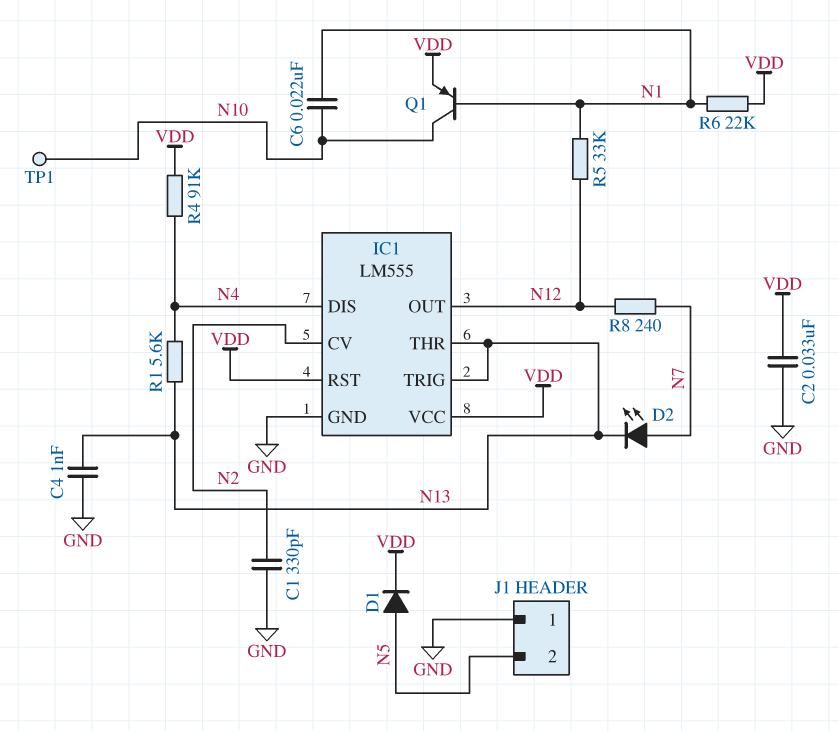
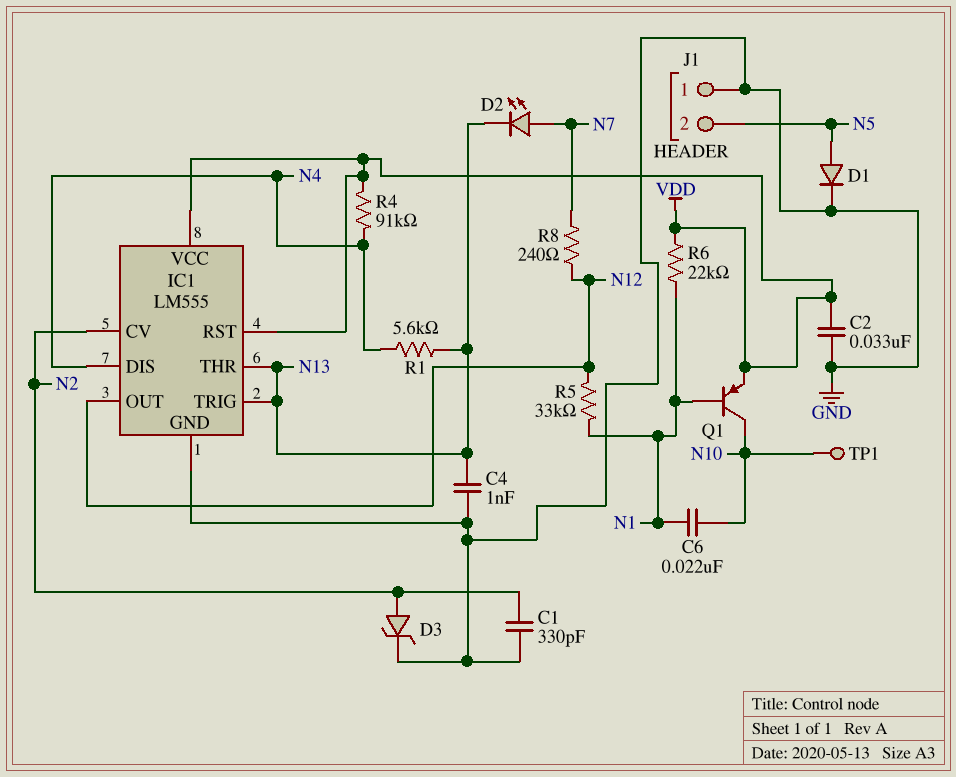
D1: diode (A N5, K VDD) -> diode (A N5, K GND)
D3: none -> zener (A N2, K GND)

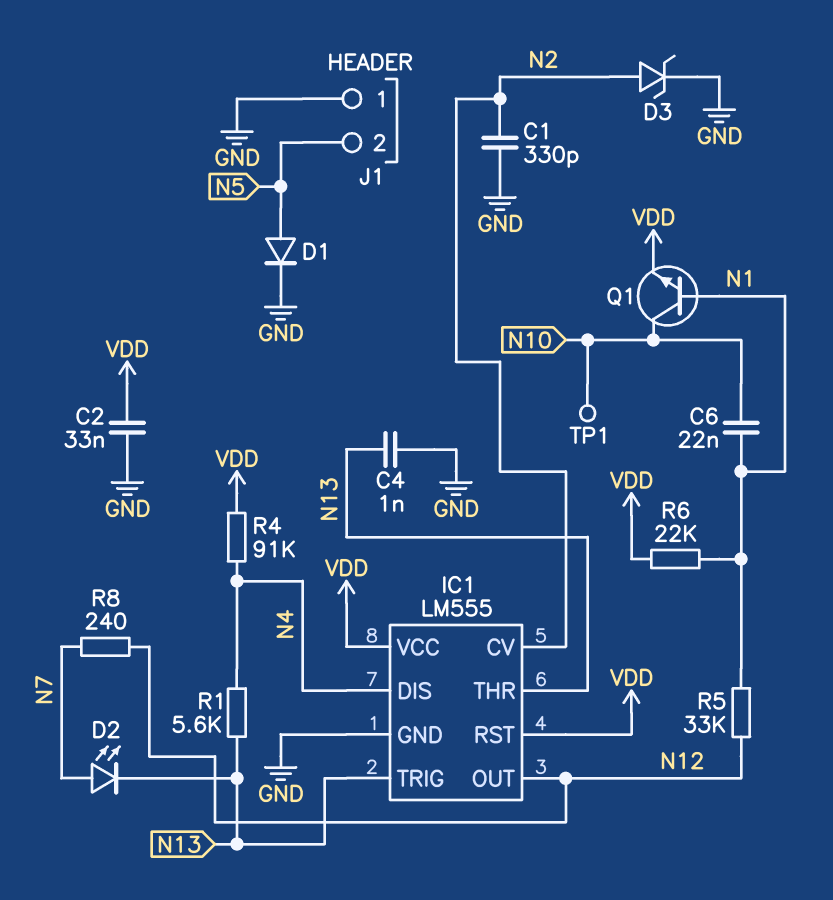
Q1: PNP (B N1, C N10, E VDD) -> NPN (B N1, C N10, E VDD)

